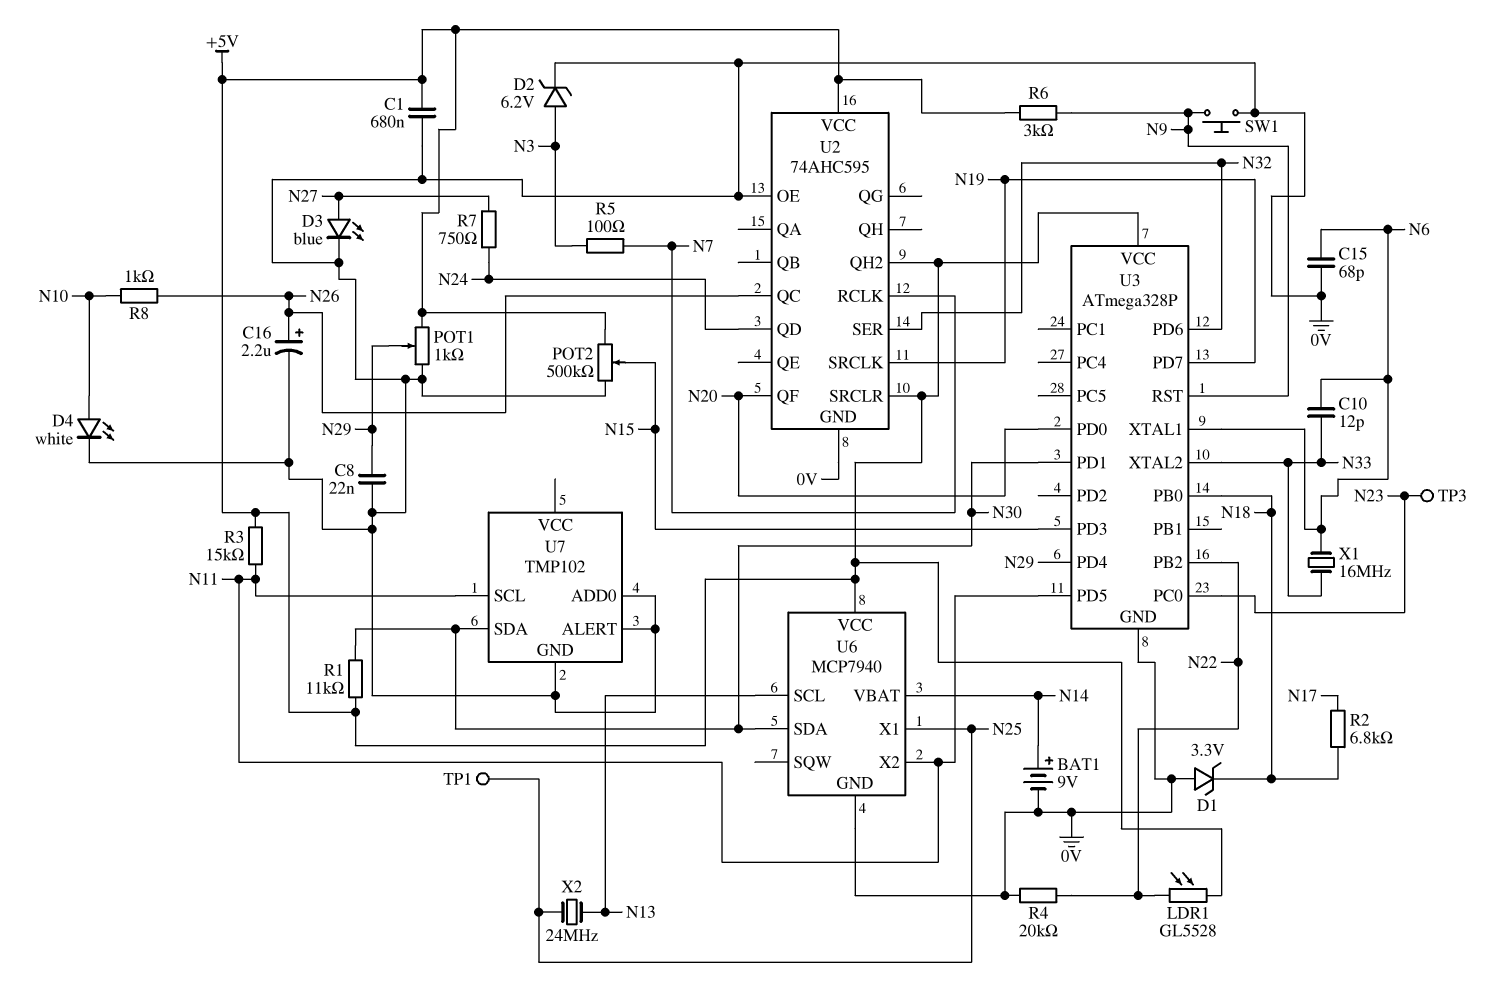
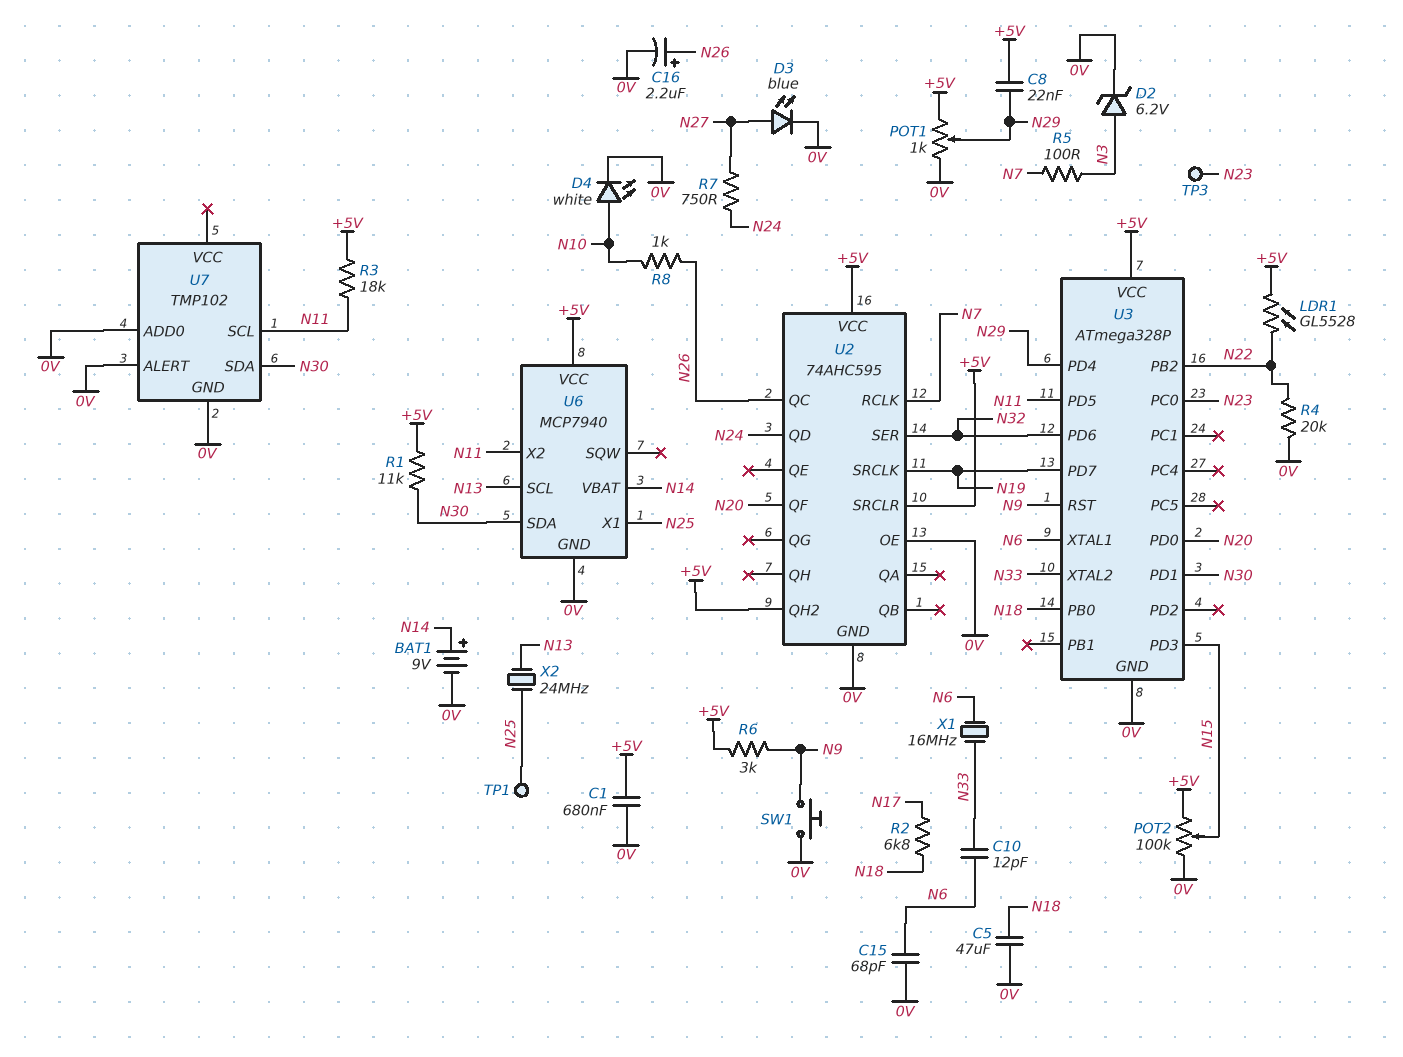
C5: none -> 47uF (0V, N18)
C8: 22nF (0V, N29) -> 22nF (+5V, N29)
D1: zener 3.3V (A 0V, K N18) -> none
POT2: 500k (+5V, 0V, wiper N15) -> 100k (+5V, 0V, wiper N15)
R3: 15k (+5V, N11) -> 18k (+5V, N11)

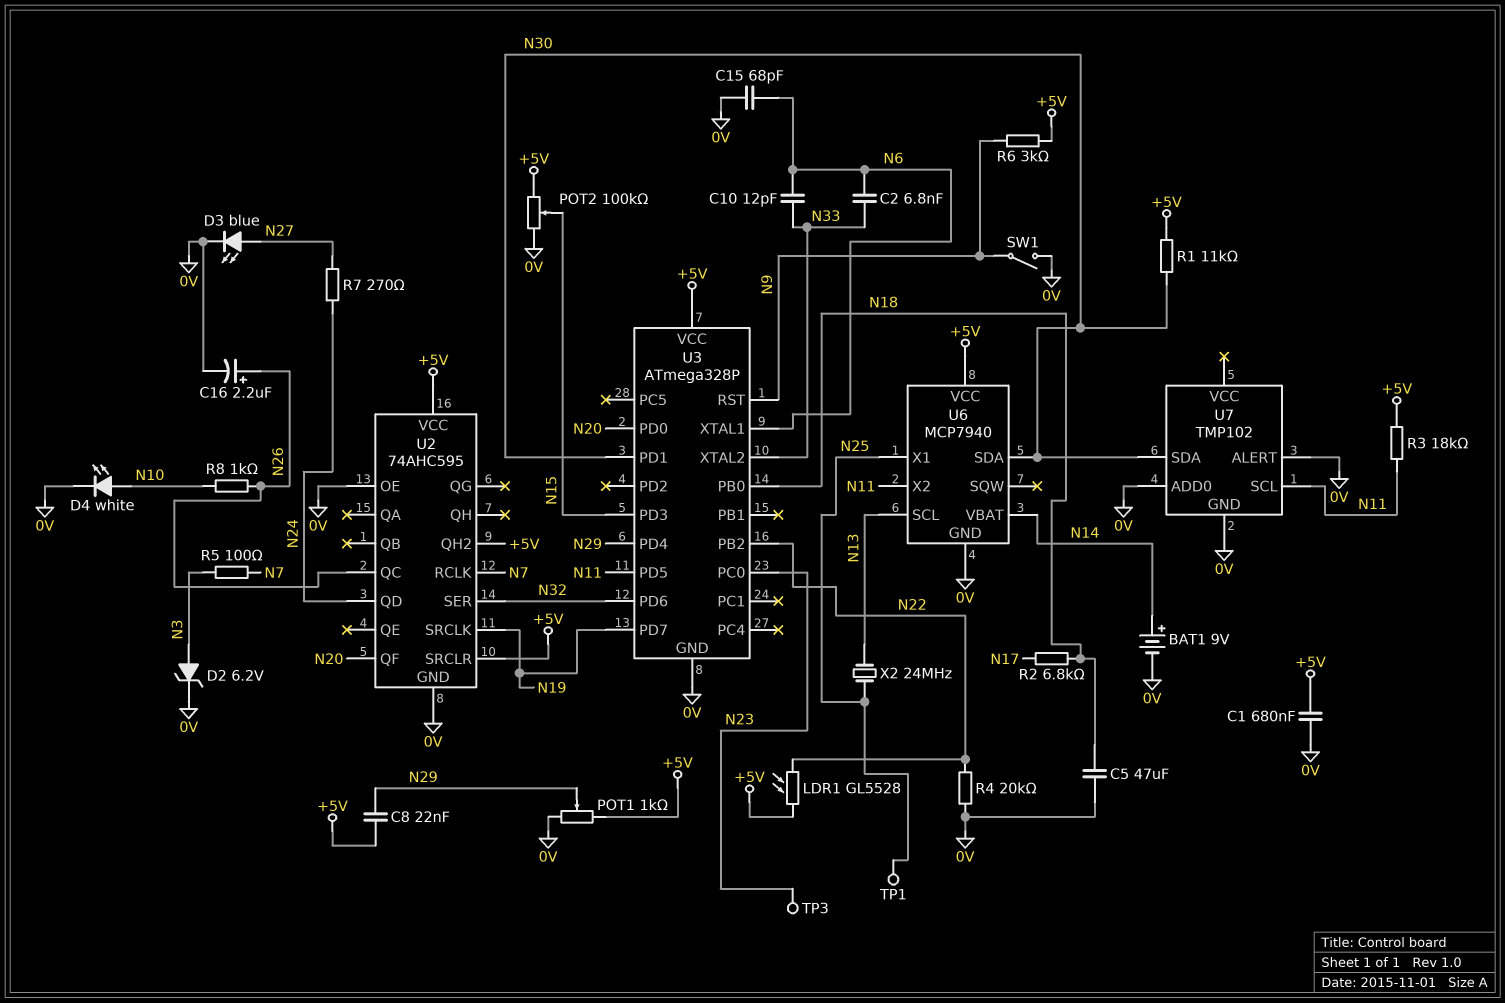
C2: none -> 6.8nF (N6, N33)
R7: 750 (N24, N27) -> 270 (N24, N27)
SW1: button (0V, N9) -> switch (0V, N9)
X1: 16MHz (N6, N33) -> none

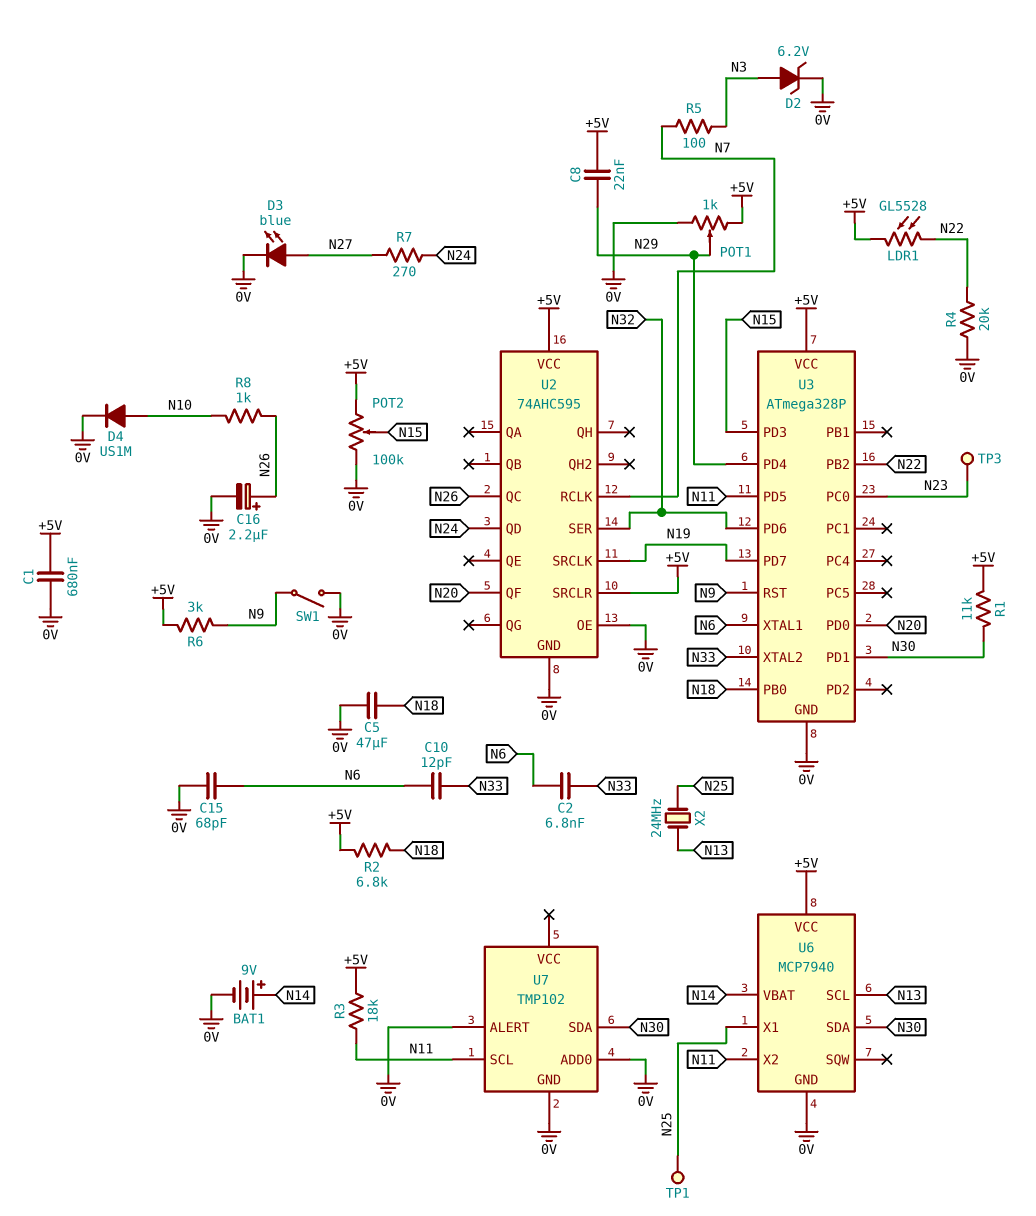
D4: LED white (A N10, K 0V) -> diode US1M (A N10, K 0V)
R2: 6.8k (N17, N18) -> 6.8k (+5V, N18)
U2 pin QH2: +5V -> none

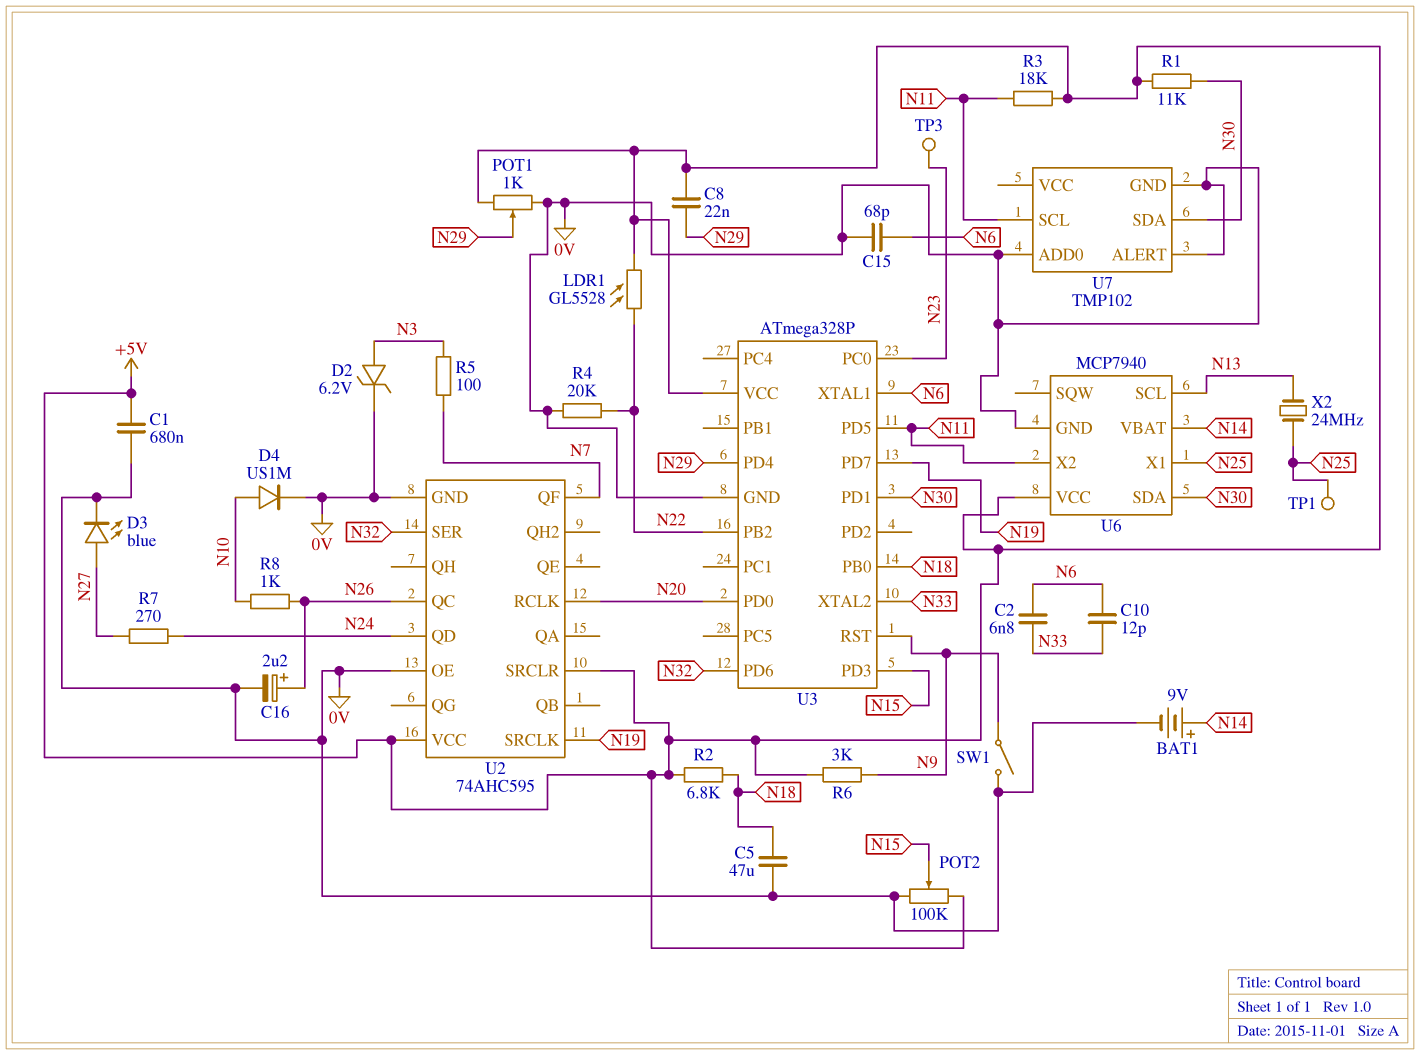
U2 pin QF: N20 -> N7
U2 pin RCLK: N7 -> N20

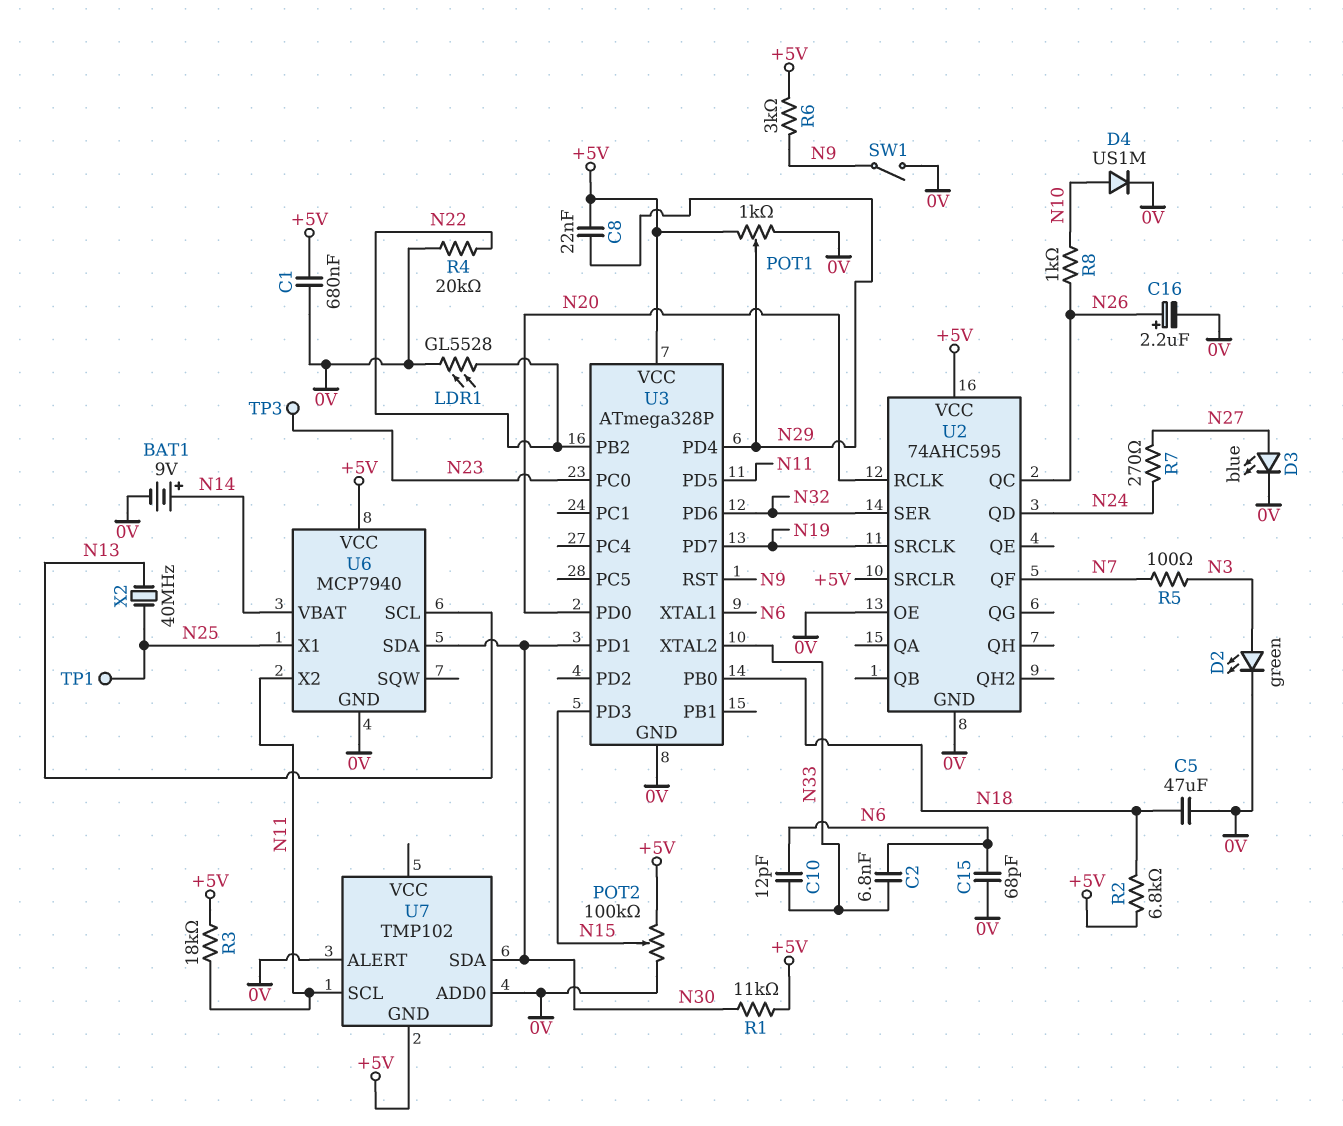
D2: zener 6.2V (A N3, K 0V) -> LED green (A N3, K 0V)
LDR1: GL5528 (+5V, N22) -> GL5528 (0V, N22)
U7 pin GND: 0V -> +5V
X2: 24MHz (N13, N25) -> 40MHz (N13, N25)

